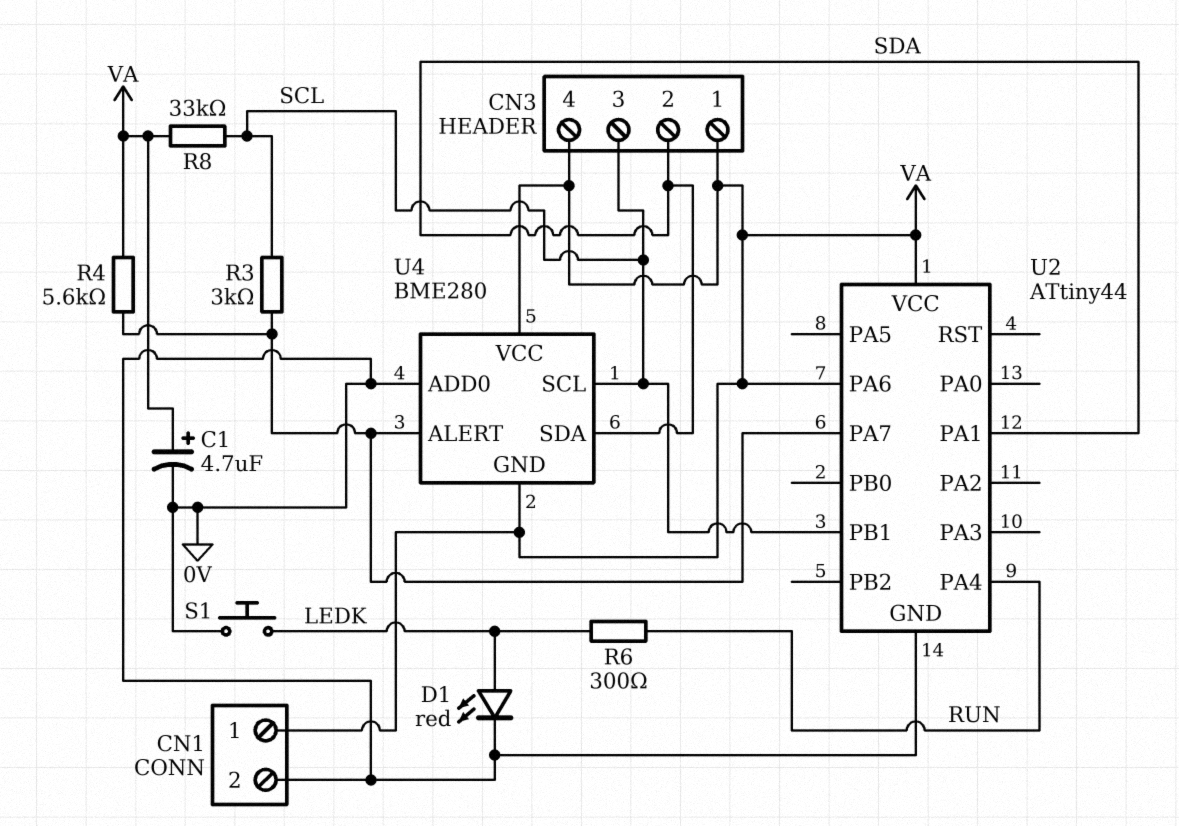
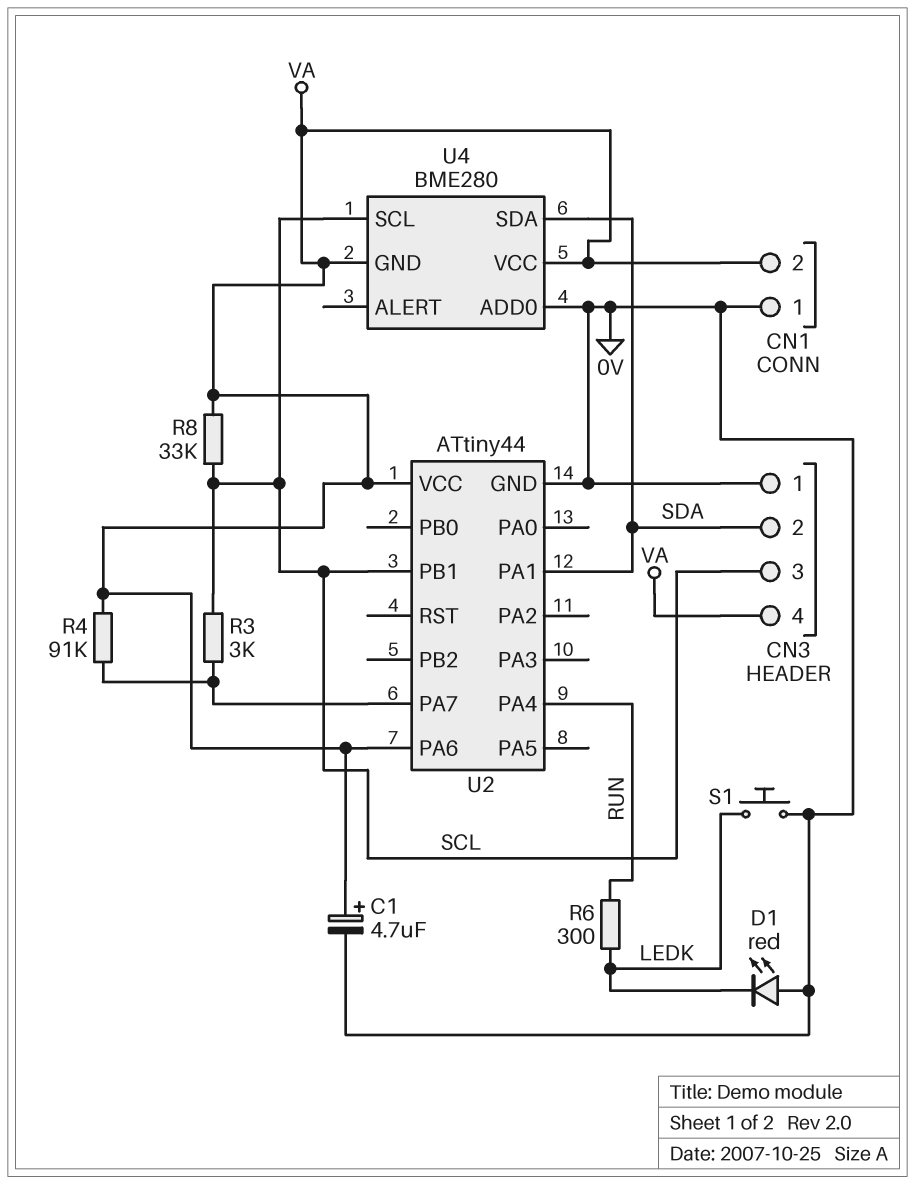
CN1 pin 1: VA -> 0V
CN1 pin 2: 0V -> VA
CN3 pin 1: VA -> 0V
D1: LED red (A LEDK, K 0V) -> LED red (A 0V, K LEDK)
R4: 5.6k (U2/PA7, VA) -> 91k (U2/PA7, VA)
U4 pin ALERT: U2/PA7 -> none

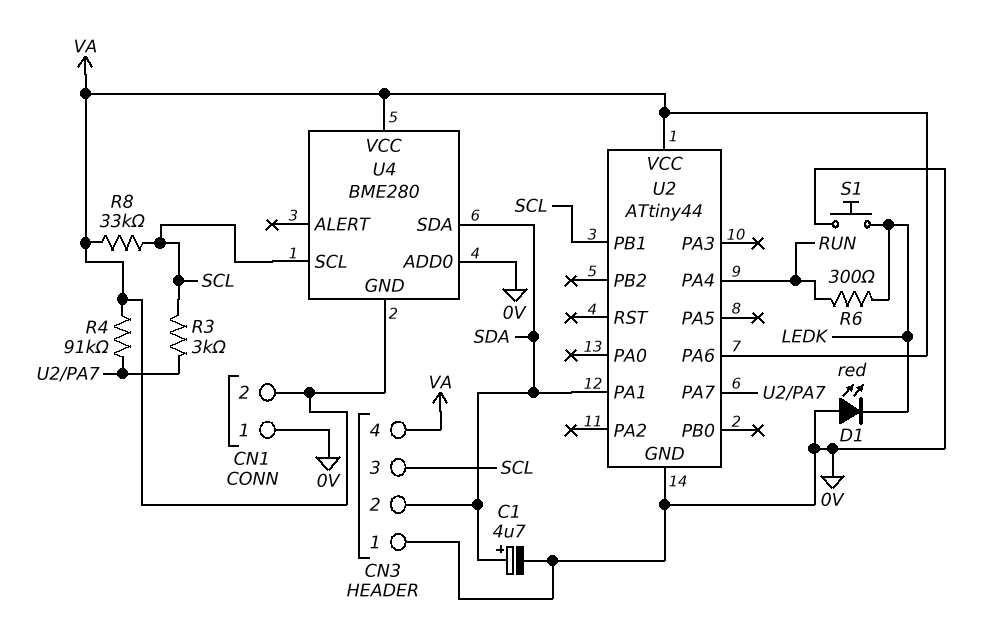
C1: 4.7uF (plus VA, minus 0V) -> 4.7uF (plus SDA, minus 0V)

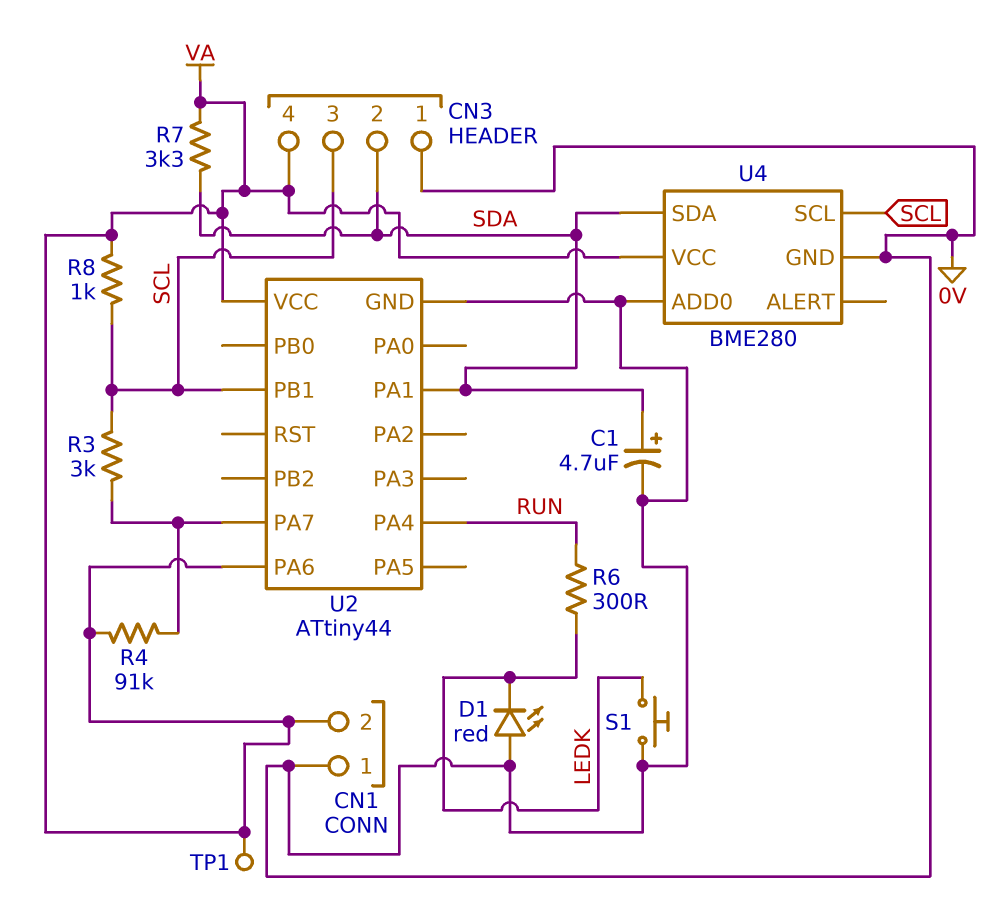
R7: none -> 3.3k (SDA, VA)
R8: 33k (SCL, VA) -> 1k (SCL, VA)
TP1: none -> test point (VA)
U4 pin GND: VA -> 0V

